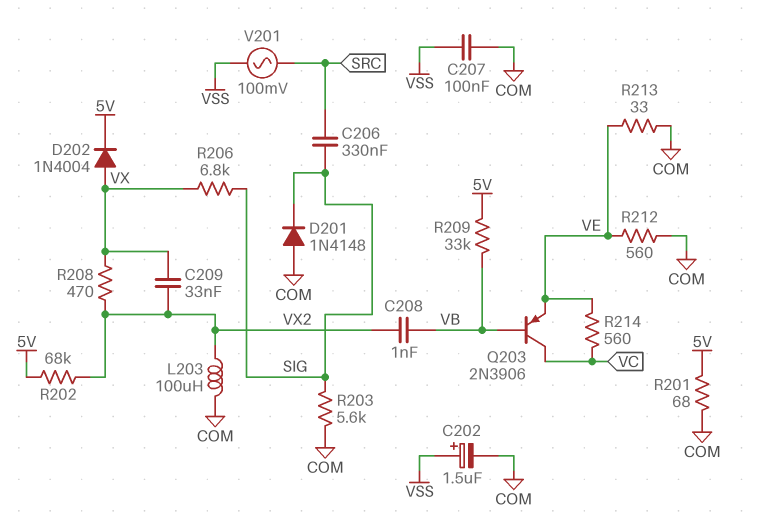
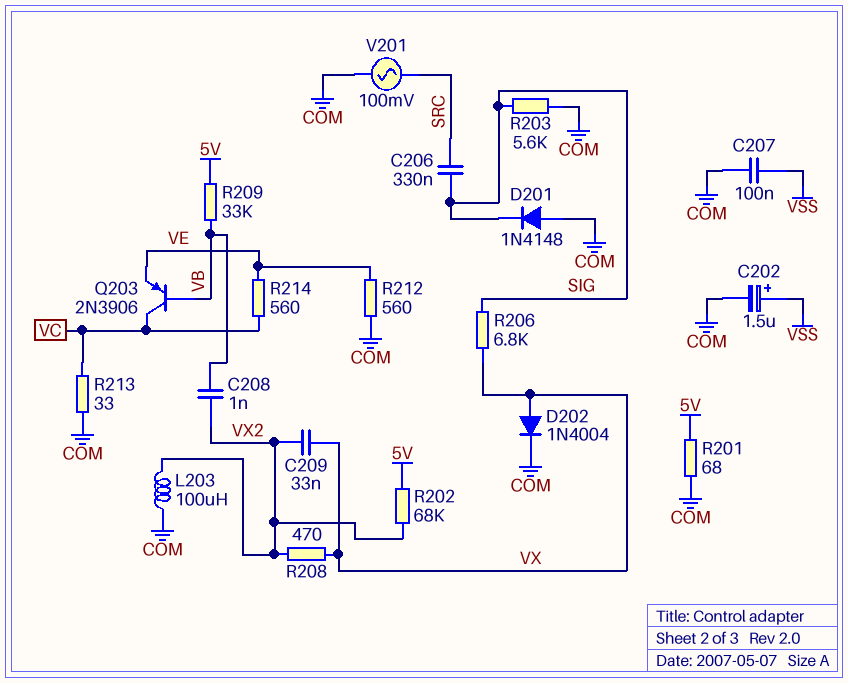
D202: diode 1N4004 (A VX, K 5V) -> diode 1N4004 (A VX, K COM)
R213: 33 (COM, VE) -> 33 (COM, VC)
V201: AC 100mV (SRC, VSS) -> AC 100mV (COM, SRC)

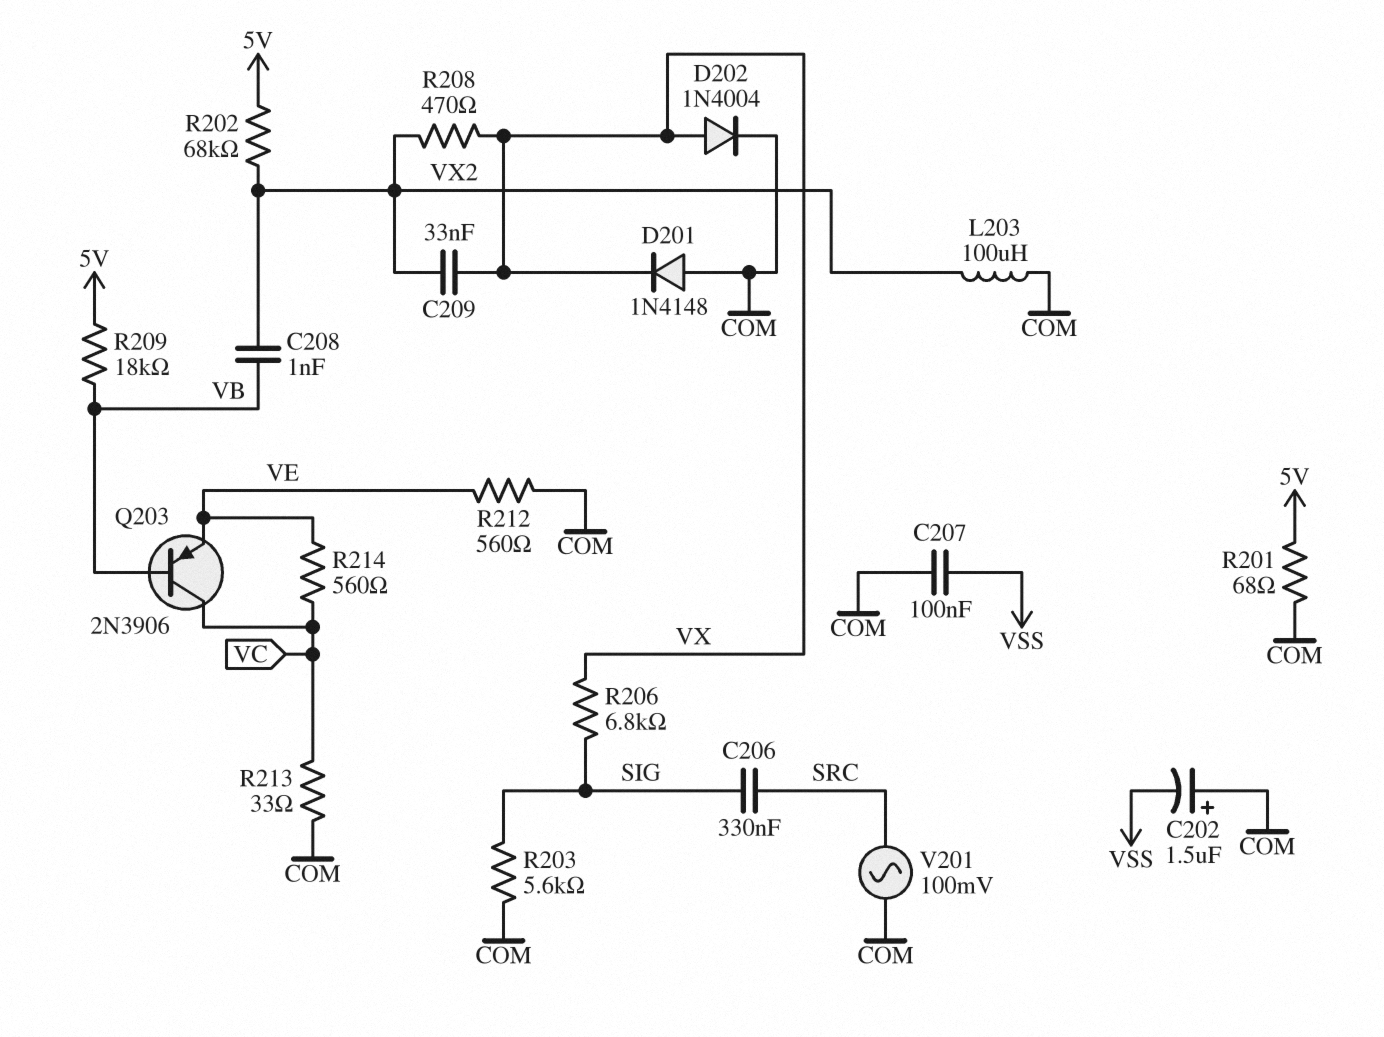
C202: 1.5uF (plus VSS, minus COM) -> 1.5uF (plus COM, minus VSS)
D201: diode 1N4148 (A COM, K SIG) -> diode 1N4148 (A COM, K VX)
R209: 33k (5V, VB) -> 18k (5V, VB)

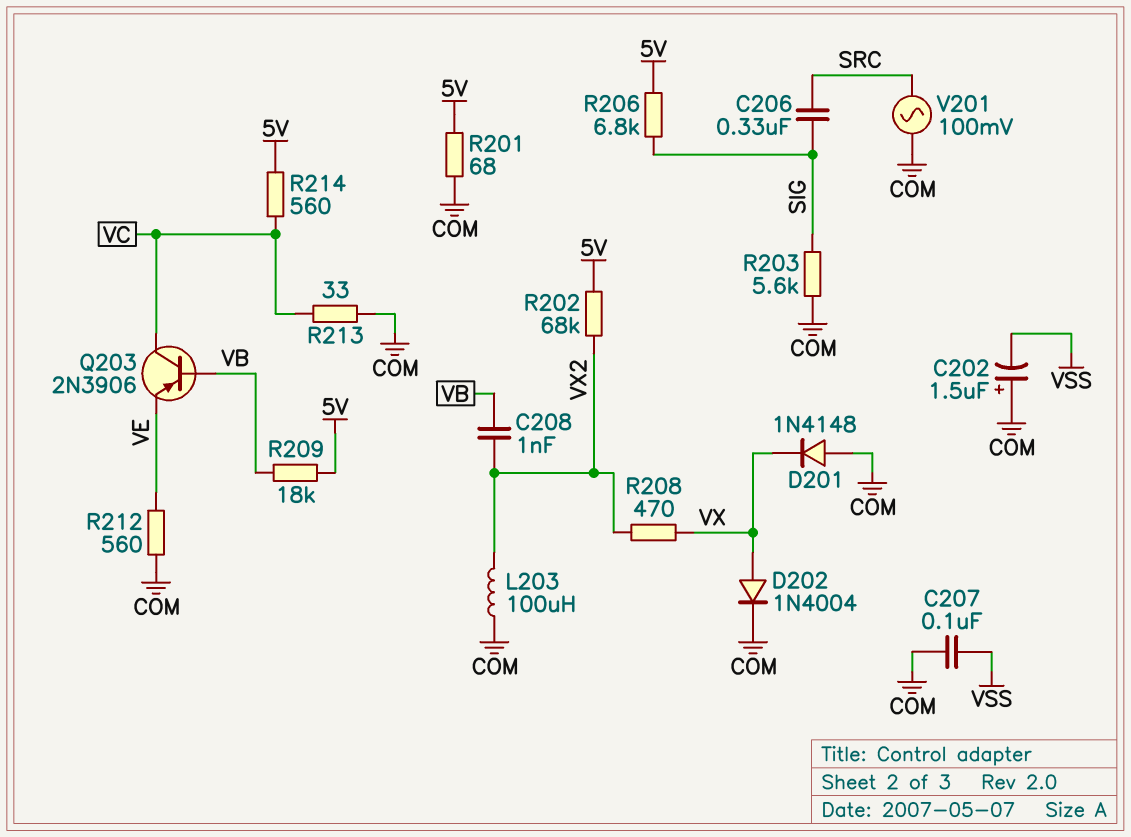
C209: 33nF (VX, VX2) -> none
R206: 6.8k (SIG, VX) -> 6.8k (5V, SIG)
R214: 560 (VC, VE) -> 560 (5V, VC)

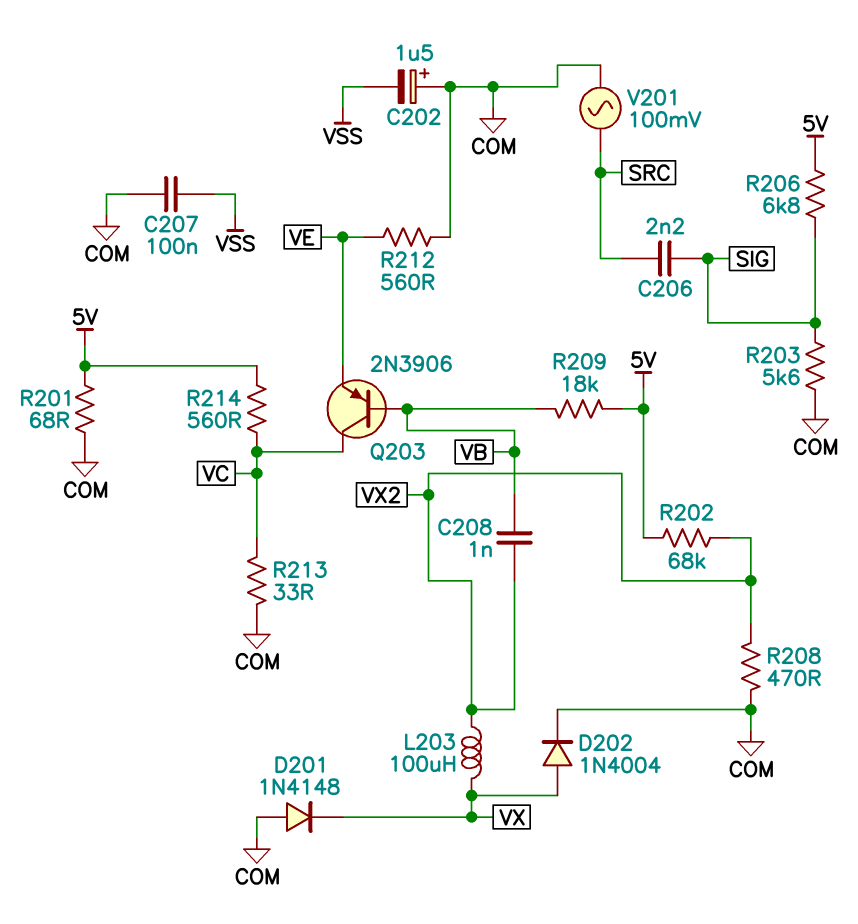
C206: 330nF (SIG, SRC) -> 2.2nF (SIG, SRC)
L203: 100uH (COM, VX2) -> 100uH (VX, VX2)
R208: 470 (VX, VX2) -> 470 (COM, VX2)

